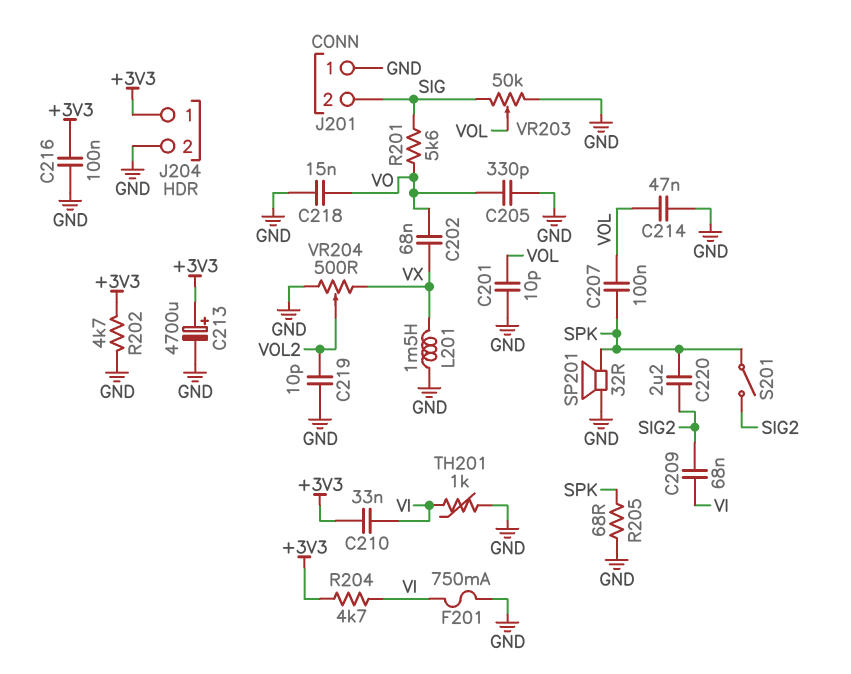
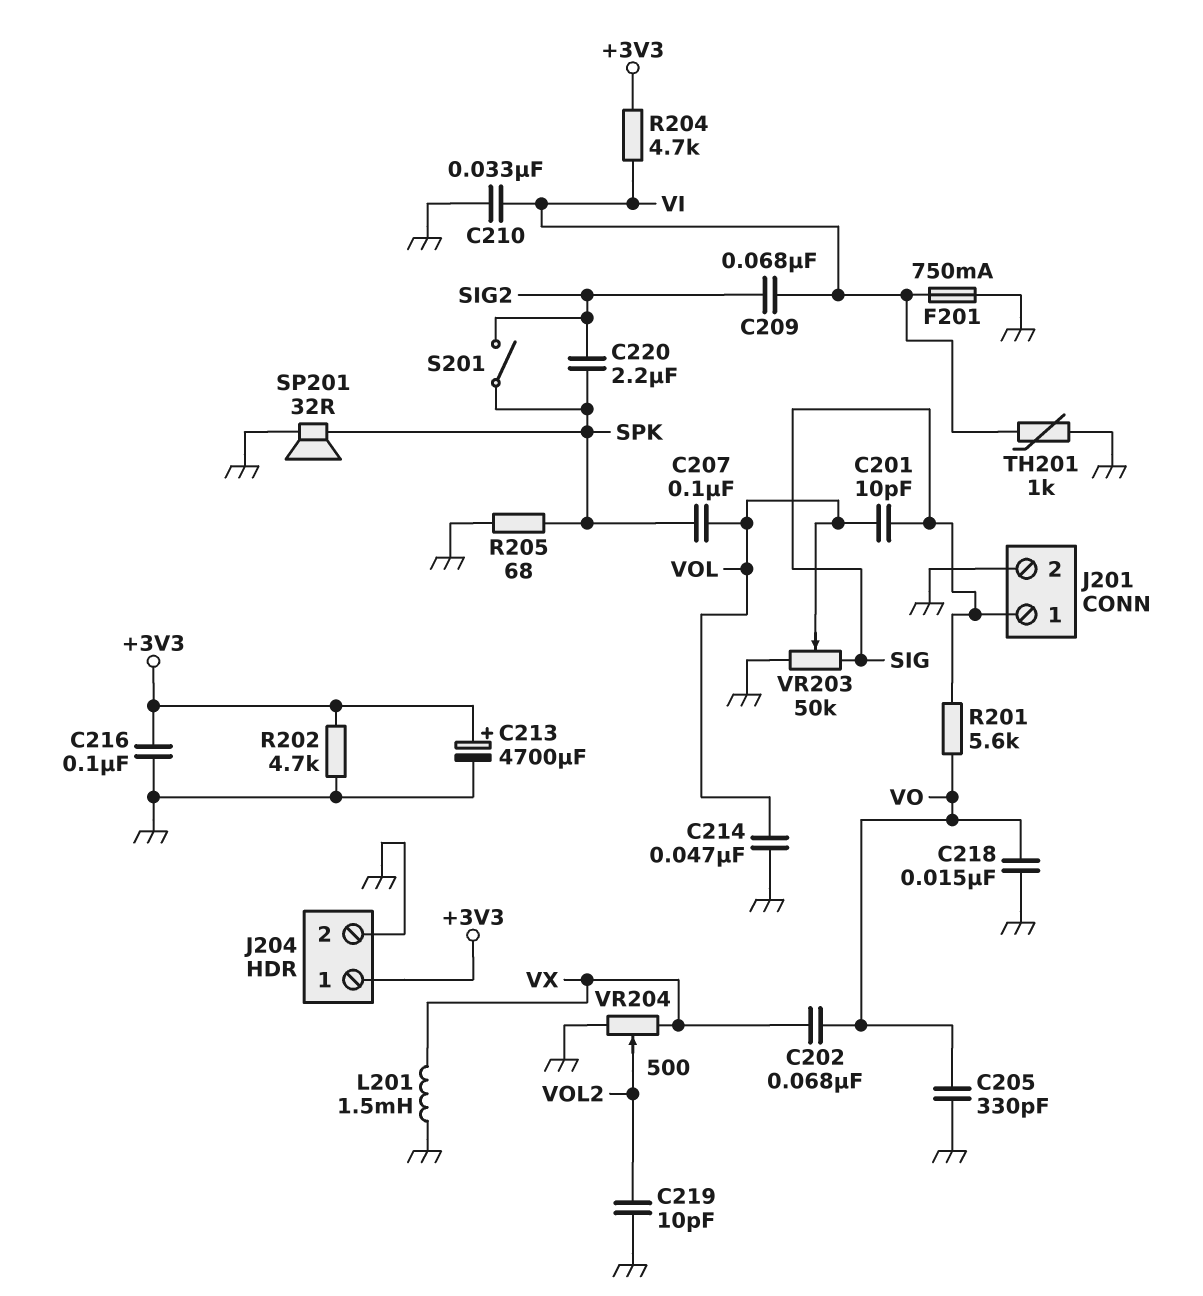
C201: 10pF (GND, VOL) -> 10pF (SIG, VOL)
C210: 33nF (+3V3, VI) -> 33nF (GND, VI)
J201 pin 1: GND -> SIG
J201 pin 2: SIG -> GND

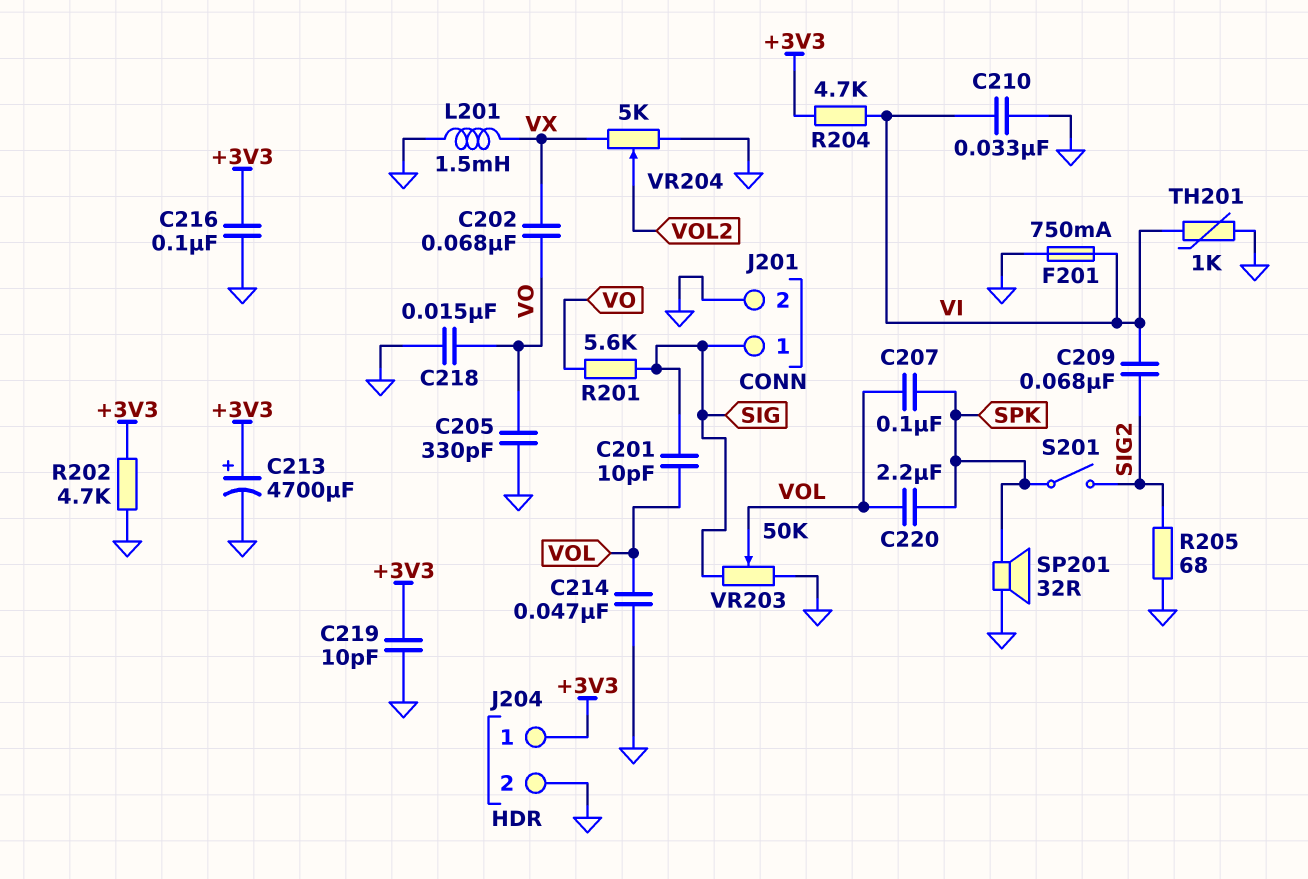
C219: 10pF (GND, VOL2) -> 10pF (+3V3, GND)
C220: 2.2uF (SIG2, SPK) -> 2.2uF (SPK, VOL)
R205: 68 (GND, SPK) -> 68 (GND, SIG2)
VR204: 500 (GND, VX, wiper VOL2) -> 5k (GND, VX, wiper VOL2)

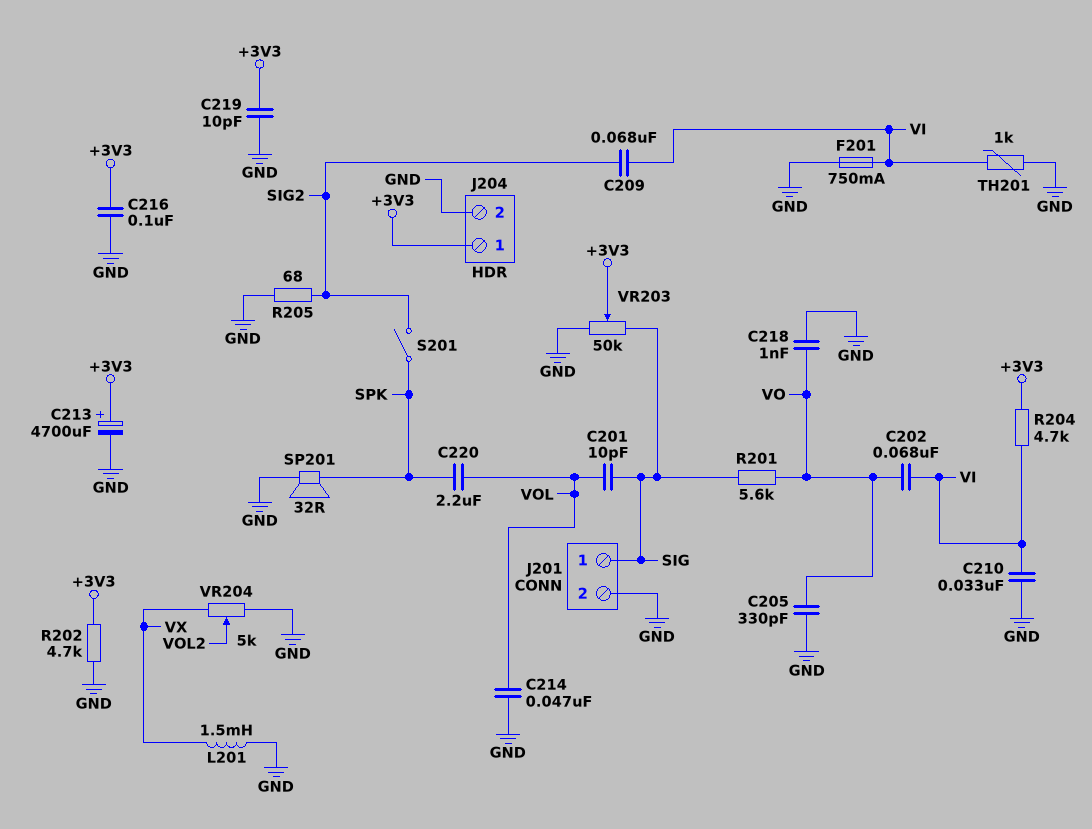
C202: 68nF (VO, VX) -> 68nF (VI, VO)
C207: 100nF (SPK, VOL) -> none
C218: 15nF (GND, VO) -> 1nF (GND, VO)
VR203: 50k (GND, SIG, wiper VOL) -> 50k (GND, SIG, wiper +3V3)

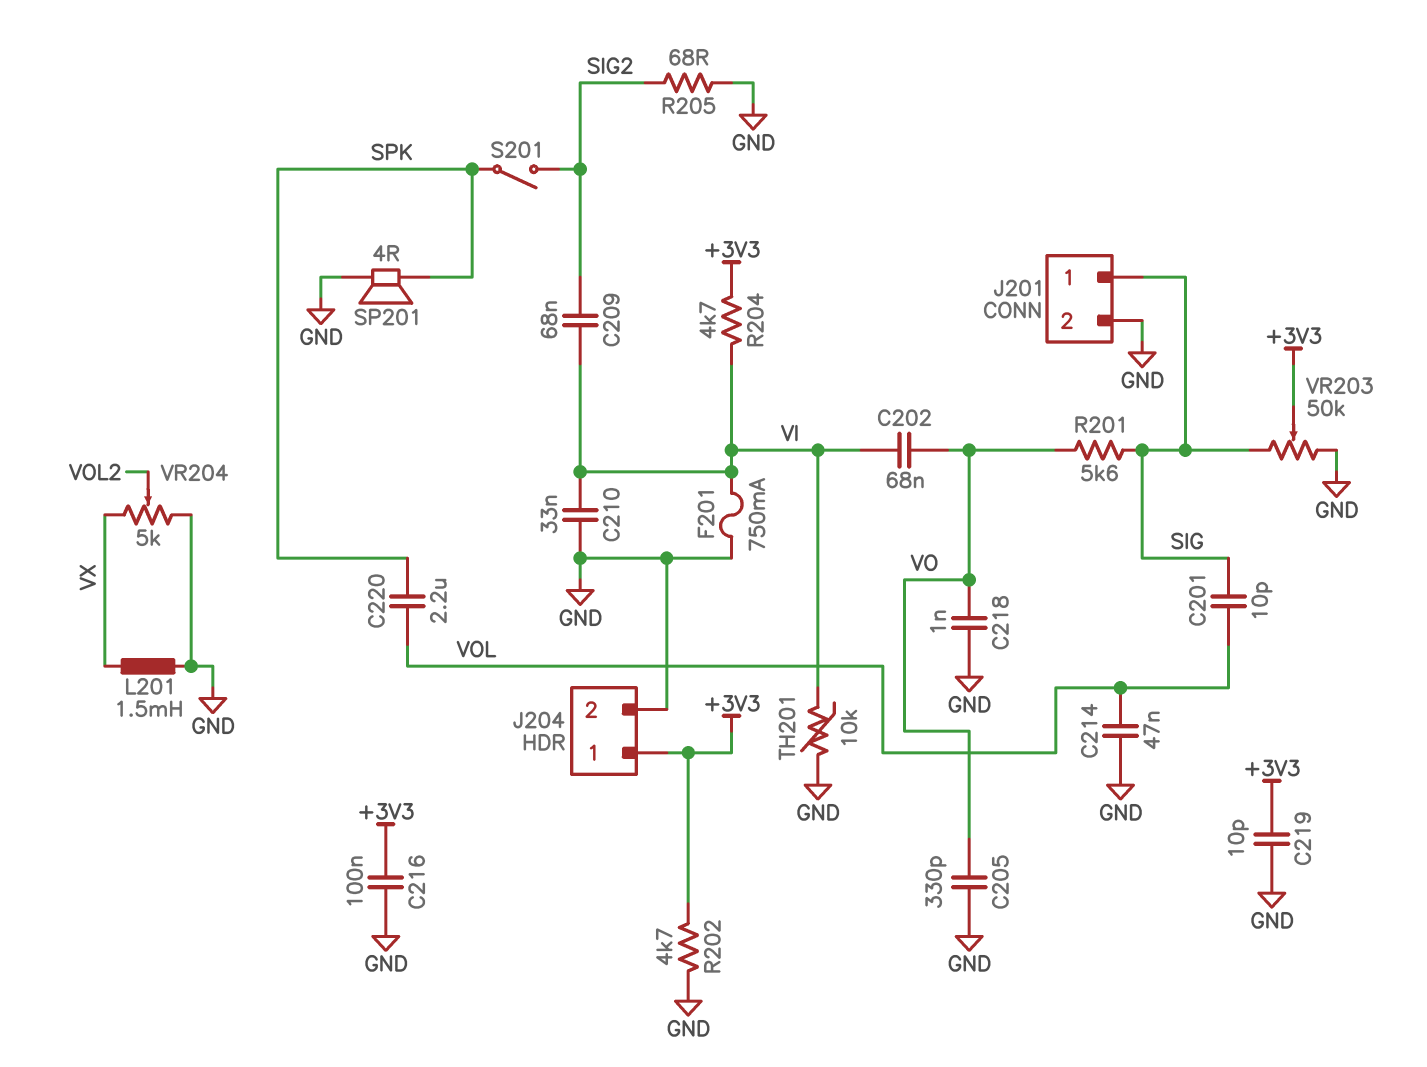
C213: 4700uF (plus +3V3, minus GND) -> none
SP201: speaker 32R (GND, SPK) -> speaker 4R (GND, SPK)
TH201: 1k (GND, VI) -> 10k (GND, VI)

